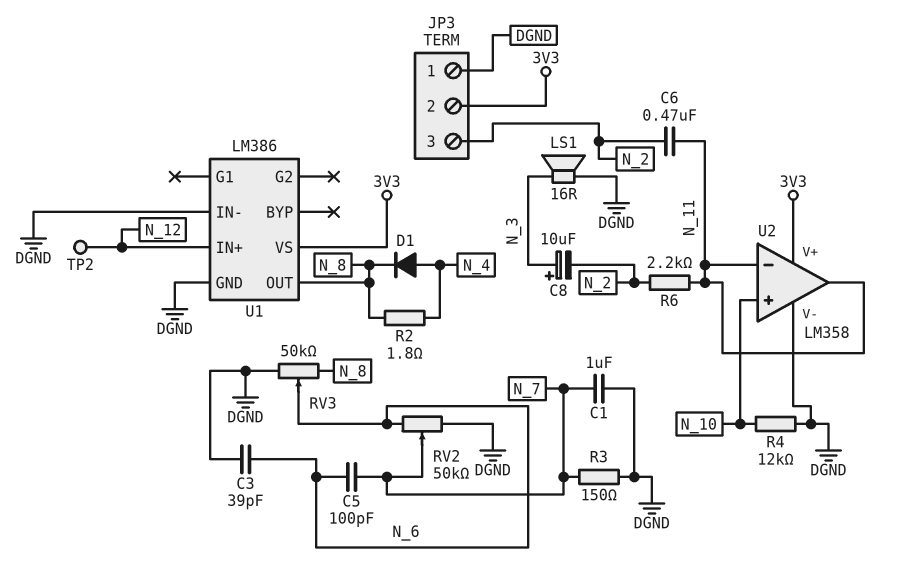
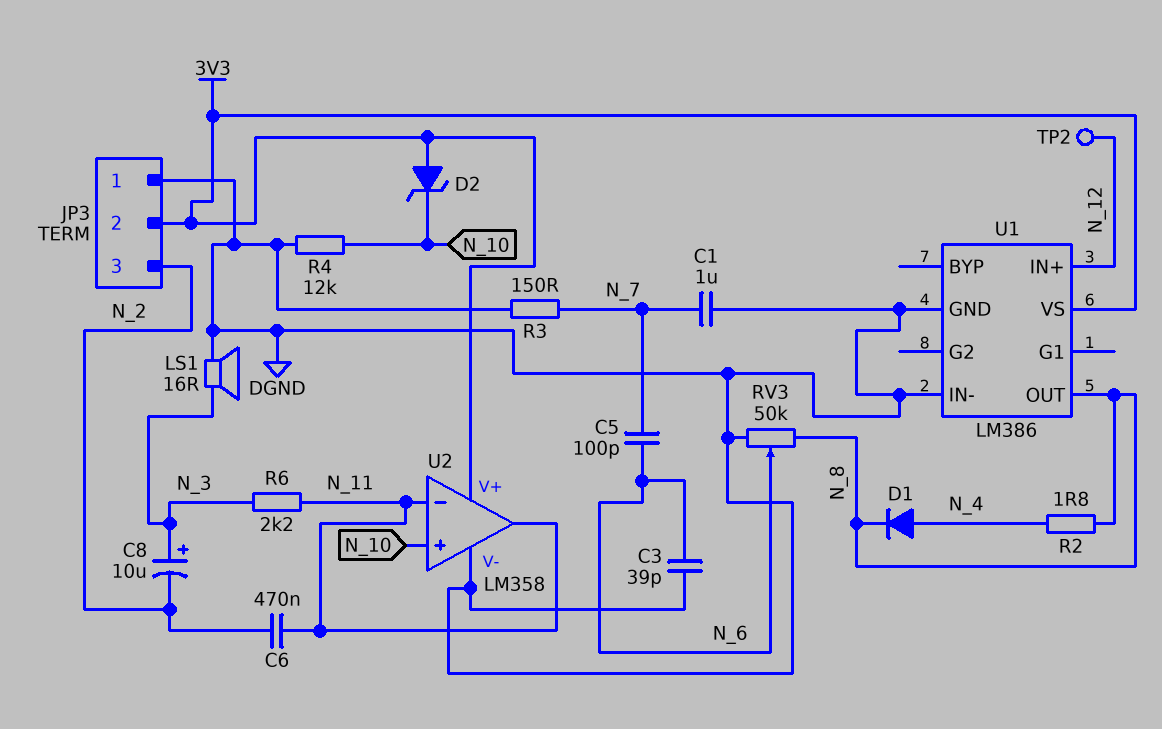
D2: none -> zener (A 3V3, K N_10)
R6: 2.2k (N_2, N_11) -> 2.2k (N_3, N_11)
RV2: 50k (DGND, N_6, wiper N_7) -> none

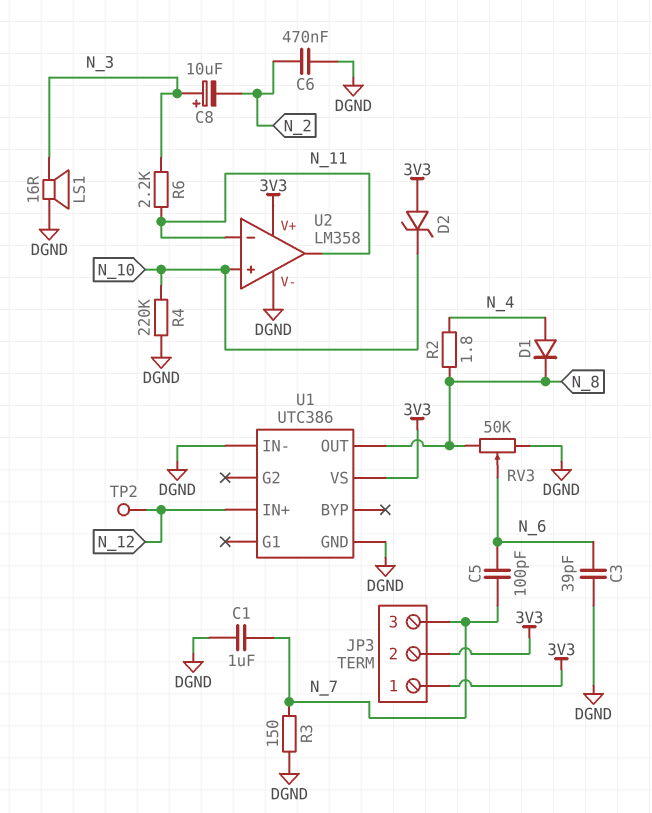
C6: 470nF (N_2, N_11) -> 470nF (DGND, N_2)
JP3 pin 1: DGND -> 3V3
JP3 pin 3: N_2 -> N_7
R4: 12k (DGND, N_10) -> 220k (DGND, N_10)
U1: LM386 -> UTC386

